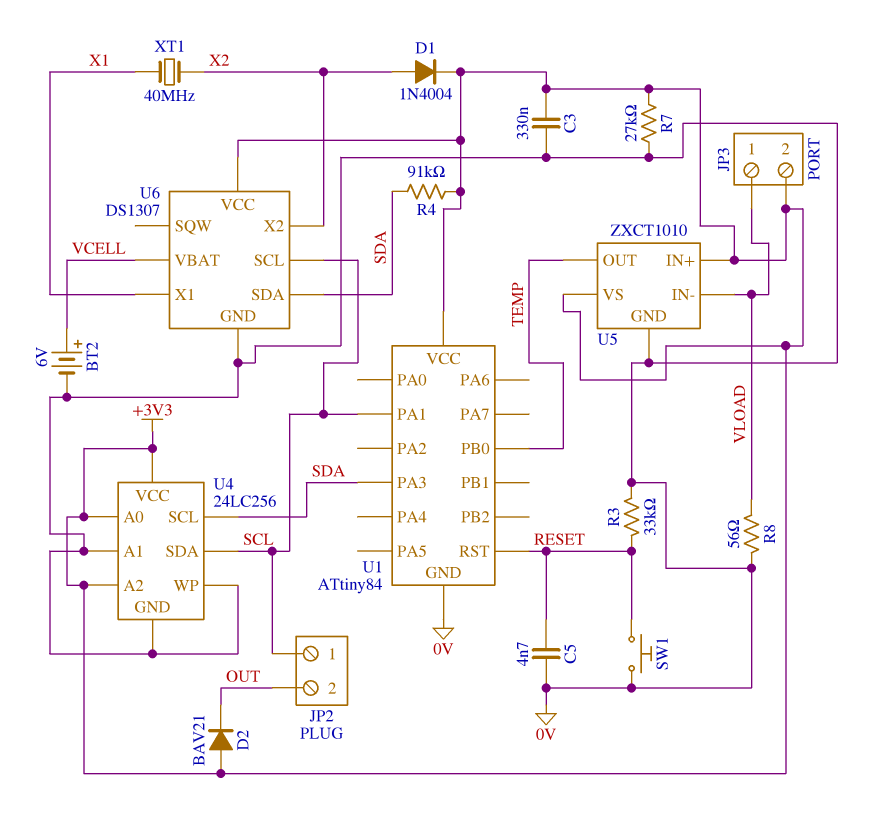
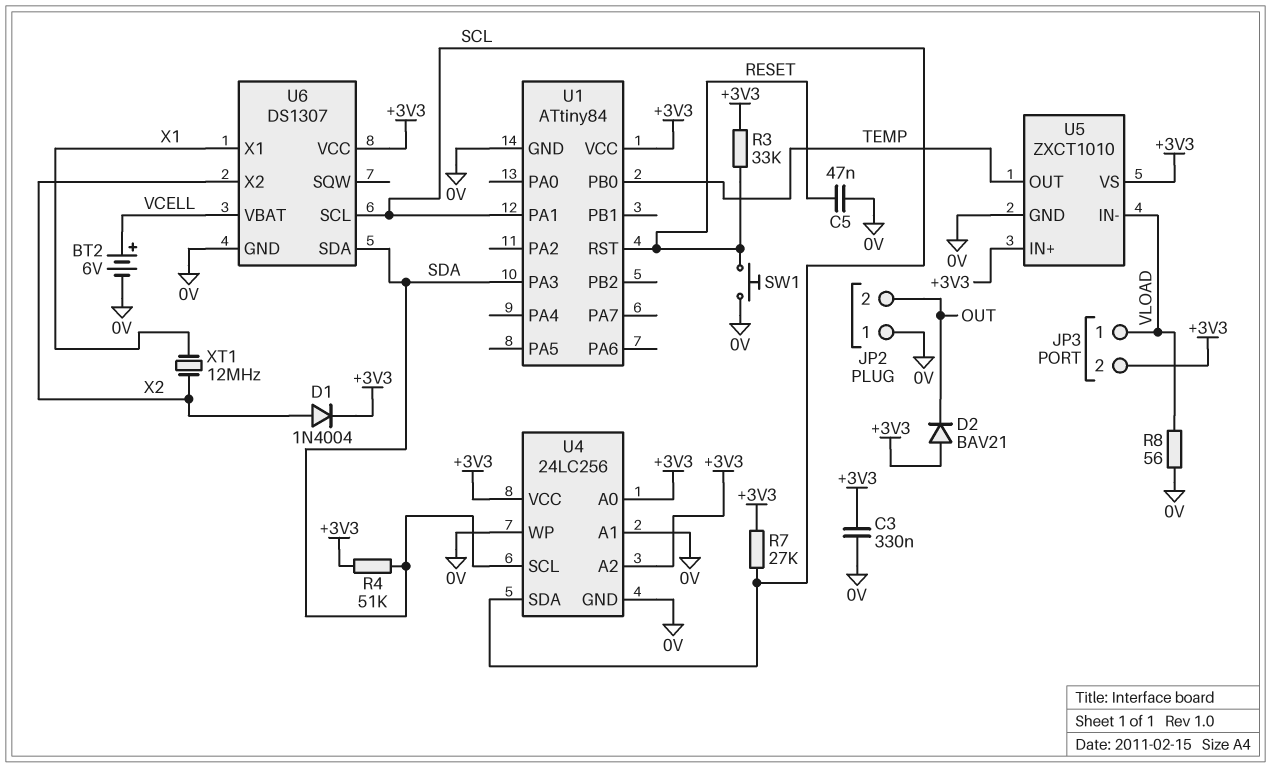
C5: 4.7nF (0V, RESET) -> 47nF (0V, RESET)
JP2 pin 1: SCL -> 0V
R3: 33k (0V, RESET) -> 33k (+3V3, RESET)
R4: 91k (+3V3, SDA) -> 51k (+3V3, SDA)
R7: 27k (+3V3, 0V) -> 27k (+3V3, SCL)
XT1: 40MHz (X1, X2) -> 12MHz (X1, X2)

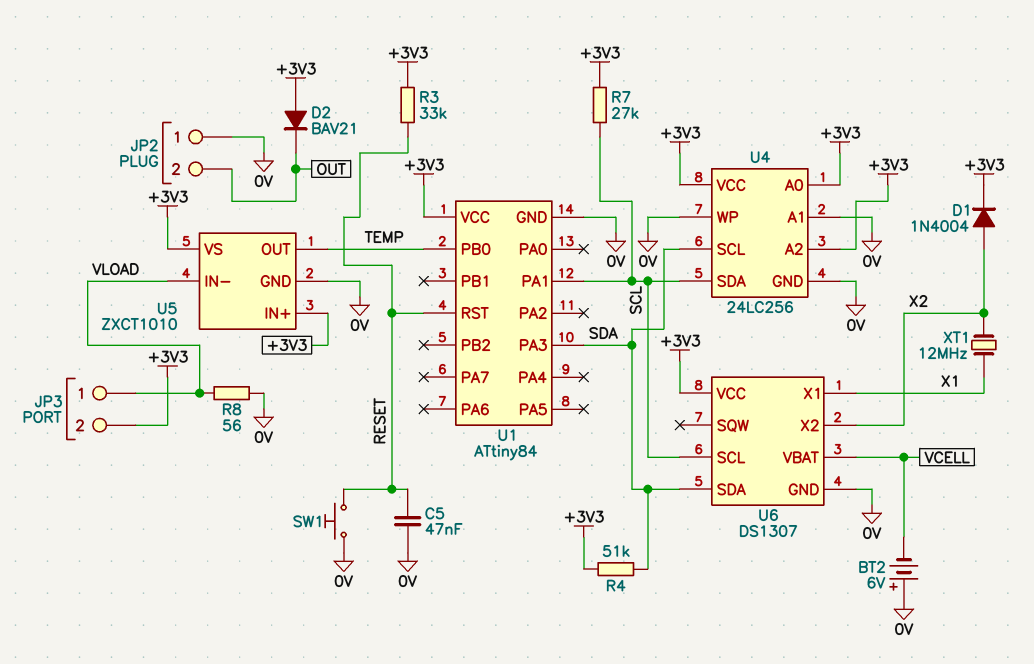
BT2: 6V (plus VCELL, minus 0V) -> 6V (plus 0V, minus VCELL)
C3: 330nF (+3V3, 0V) -> none

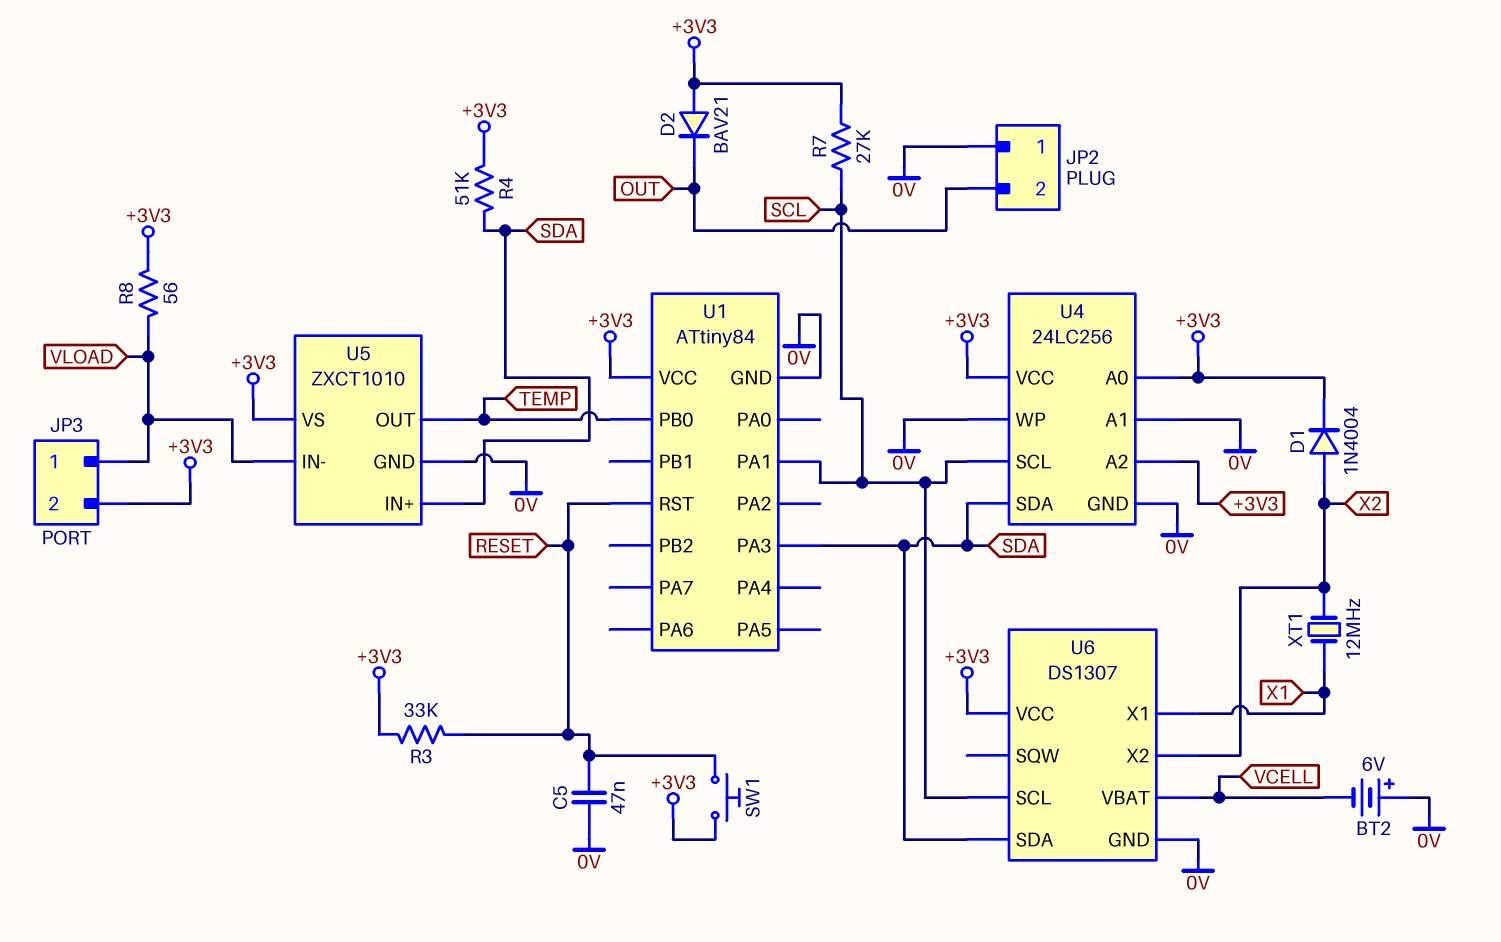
R8: 56 (0V, VLOAD) -> 56 (+3V3, VLOAD)
SW1: button (0V, RESET) -> button (+3V3, RESET)
U4 pin SCL: SDA -> SCL
U4 pin SDA: SCL -> SDA
U5 pin IN+: +3V3 -> SDA

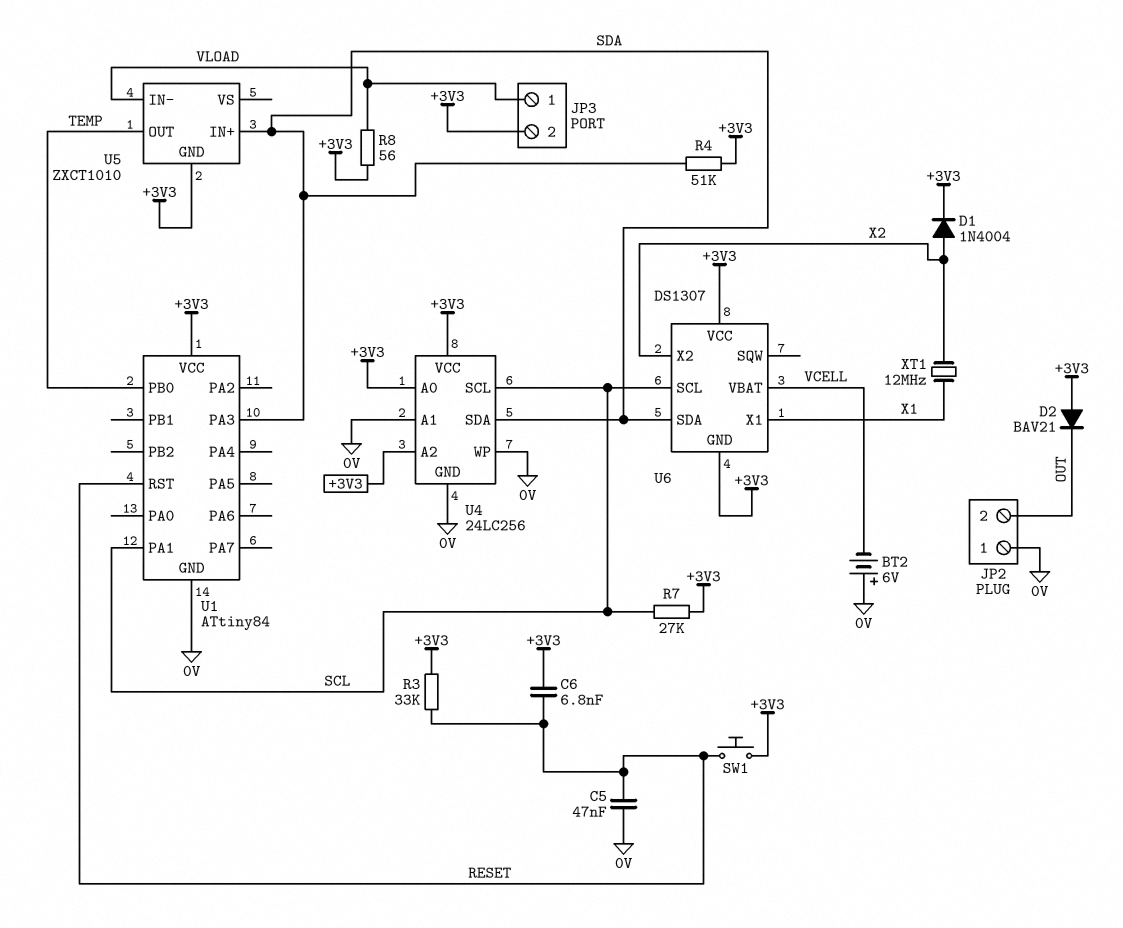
C6: none -> 6.8nF (+3V3, RESET)
U5 pin GND: 0V -> +3V3
U5 pin VS: +3V3 -> none
U6 pin GND: 0V -> +3V3

